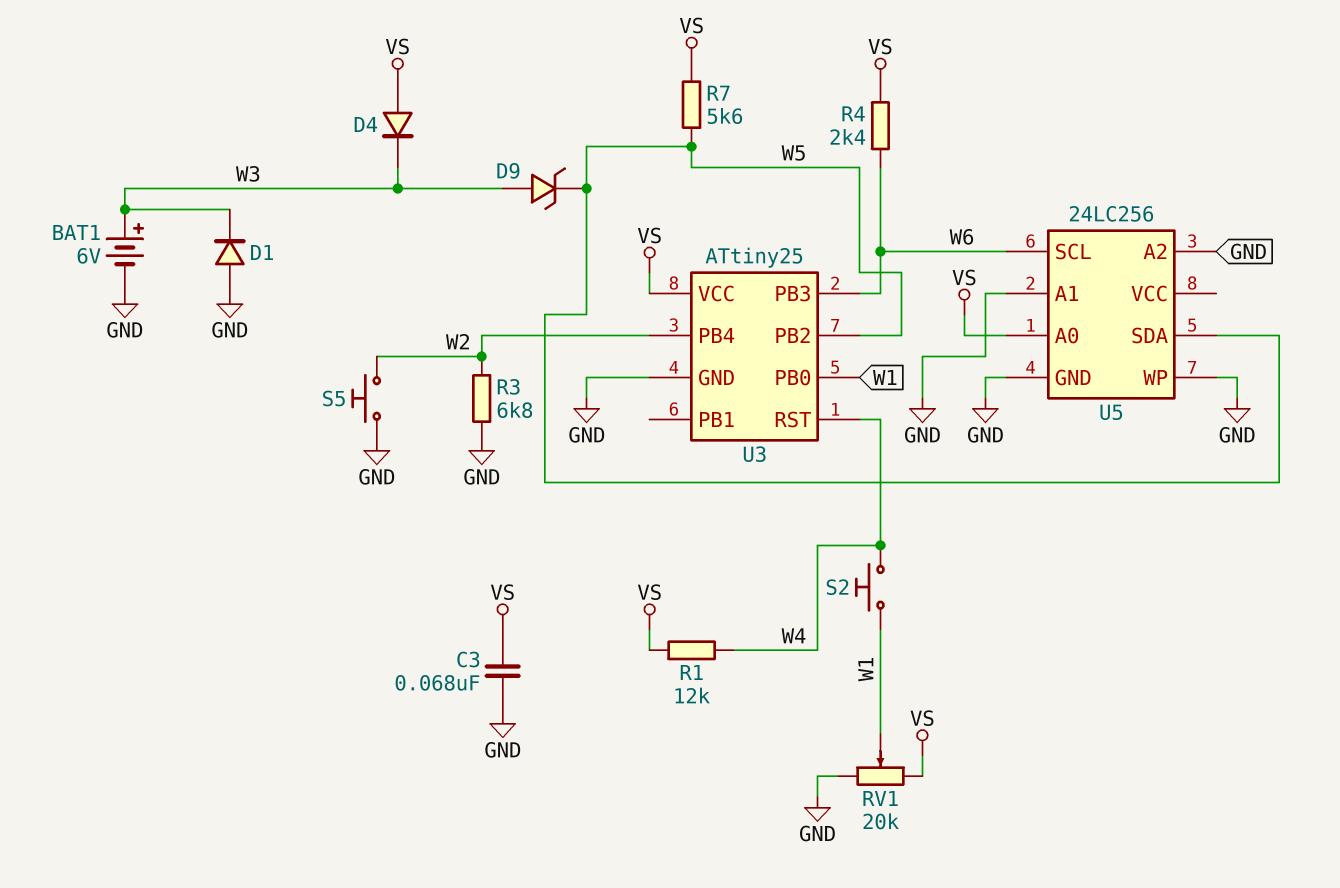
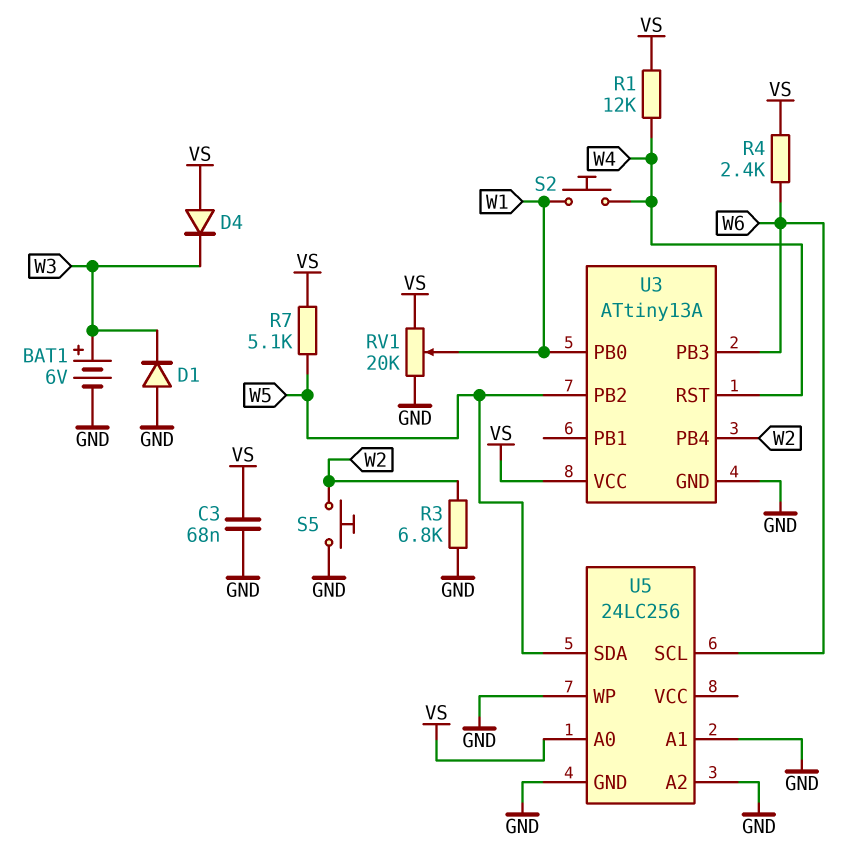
D9: zener (A W3, K W5) -> none
R7: 5.6k (VS, W5) -> 5.1k (VS, W5)
U3: ATtiny25 -> ATtiny13A

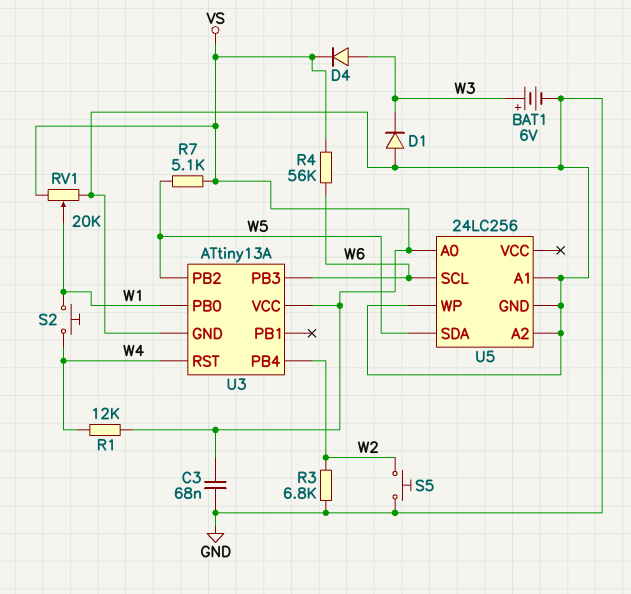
D4: diode (A VS, K W3) -> diode (A W3, K VS)
R4: 2.4k (VS, W6) -> 56k (VS, W6)

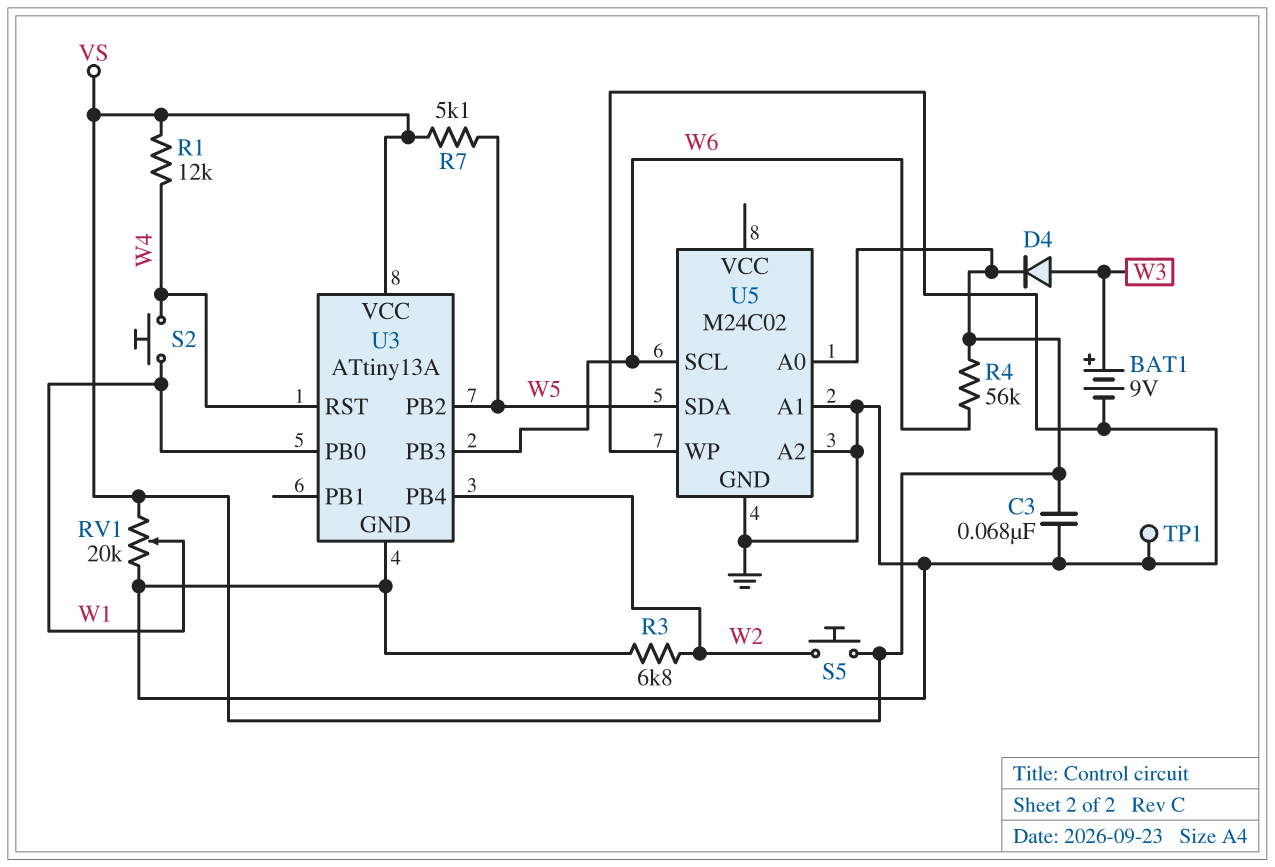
BAT1: 6V (plus W3, minus GND) -> 9V (plus W3, minus GND)
D1: diode (A GND, K W3) -> none
S5: button (GND, W2) -> button (VS, W2)
TP1: none -> test point (GND)
U5: 24LC256 -> M24C02

